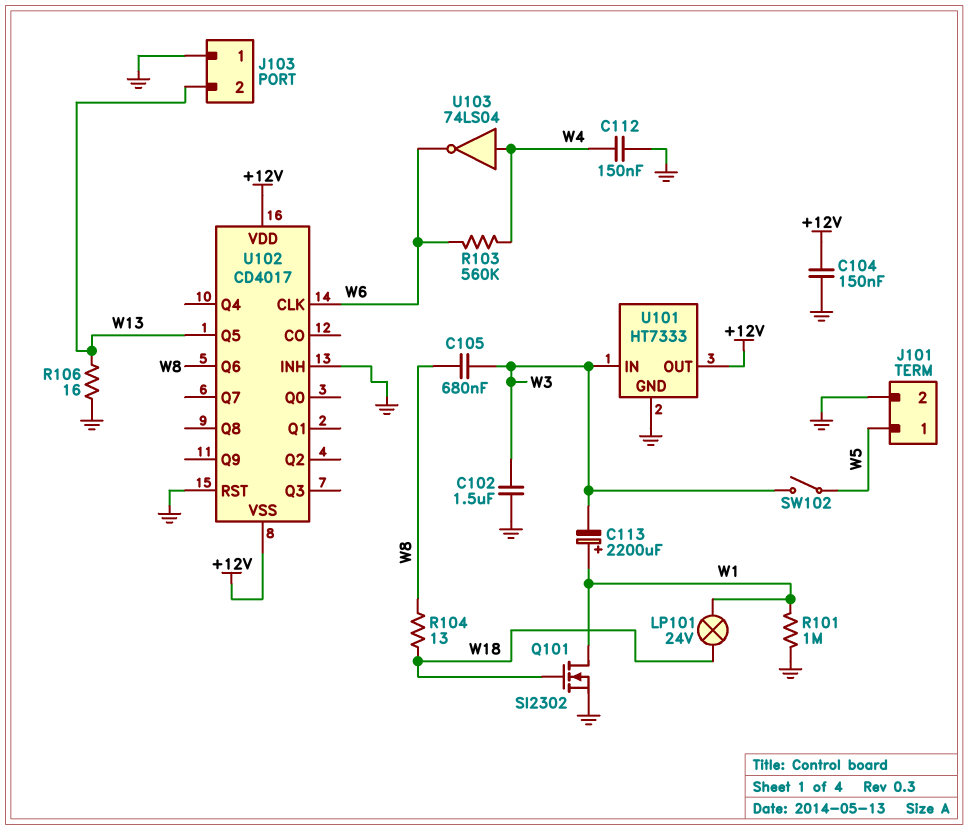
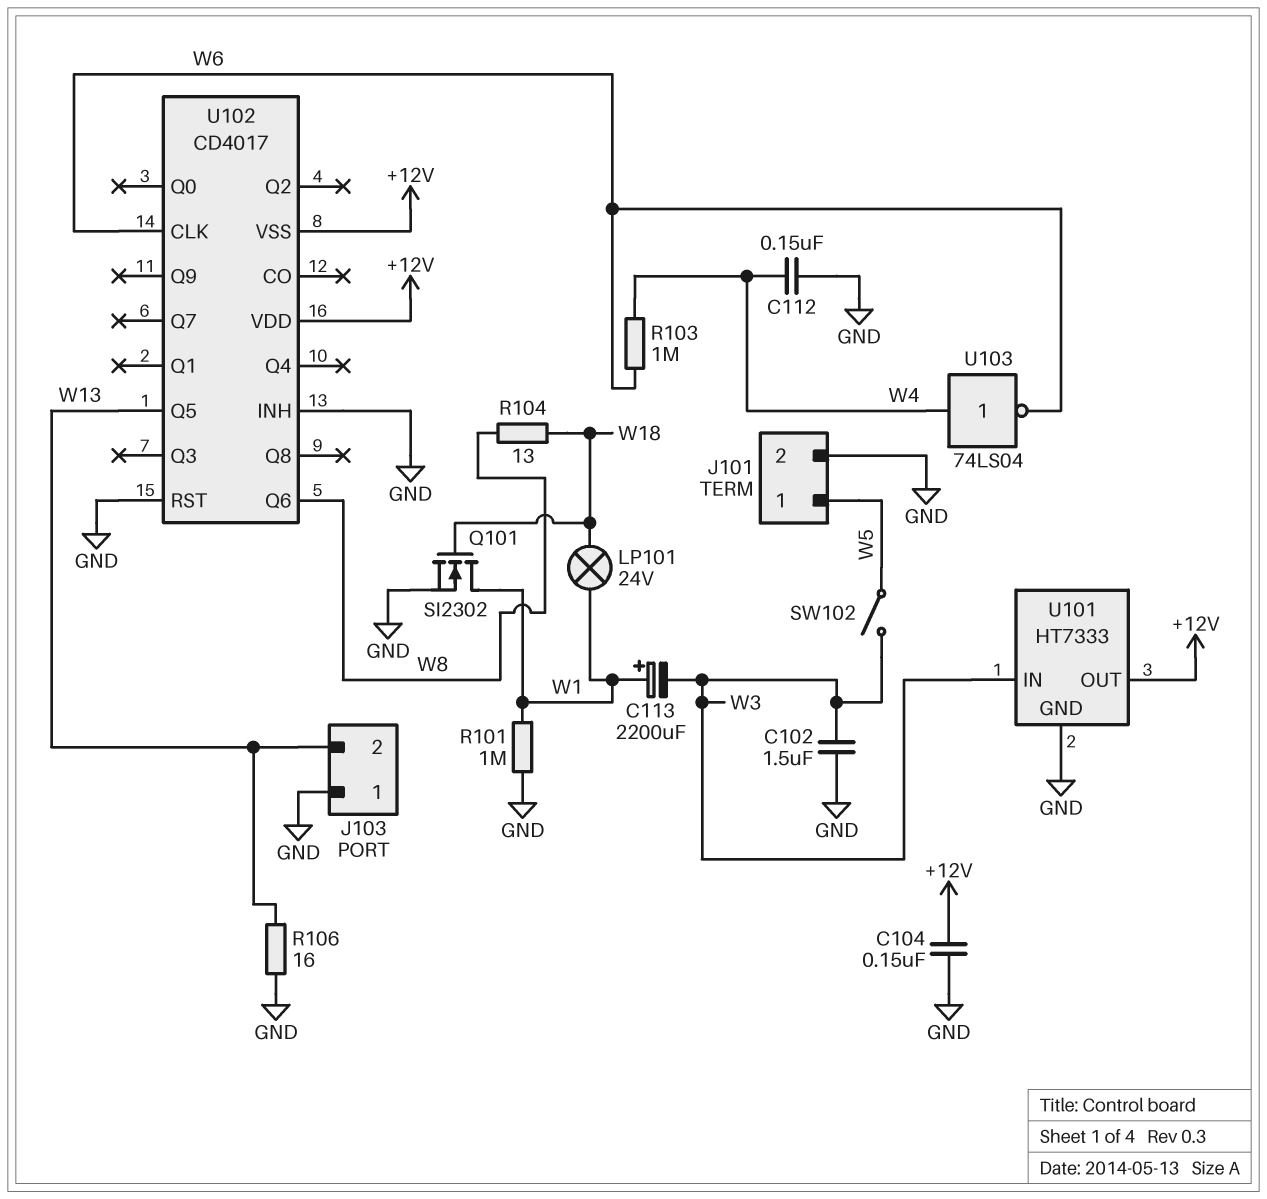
C105: 680nF (W3, W8) -> none
R103: 560k (W4, W6) -> 1M (W4, W6)

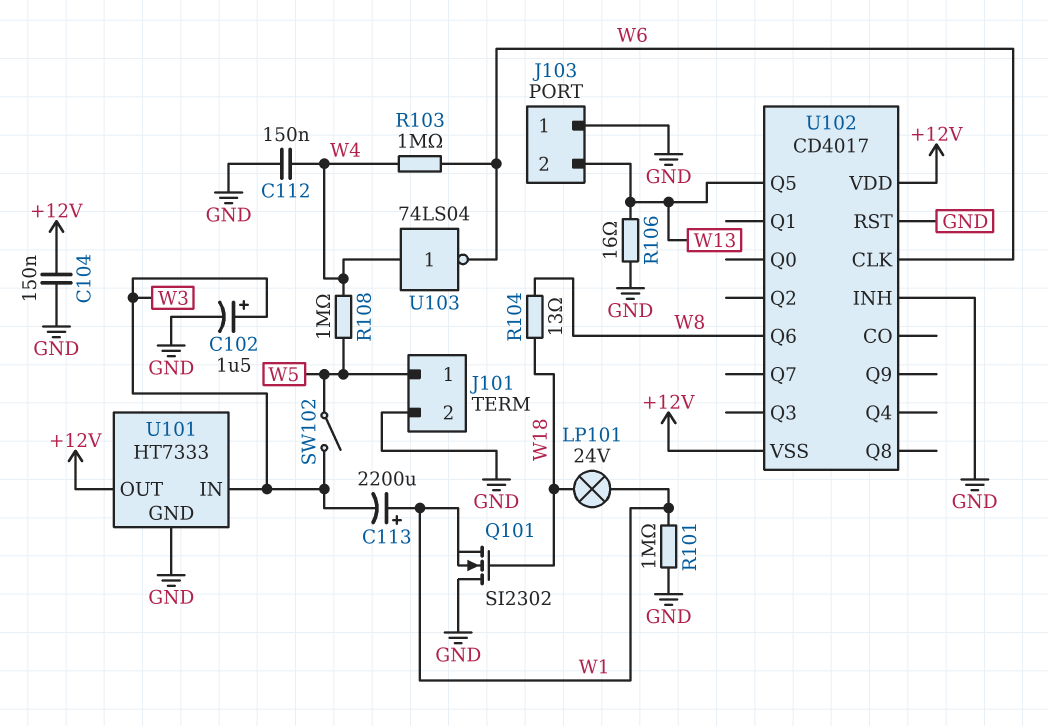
C102: 1.5uF (GND, W3) -> 1.5uF (plus W3, minus GND)
Q101: NMOS SI2302 (G W18, D W1, S GND) -> NMOS SI2302 (G W18, D GND, S W1)
R108: none -> 1M (W4, W5)

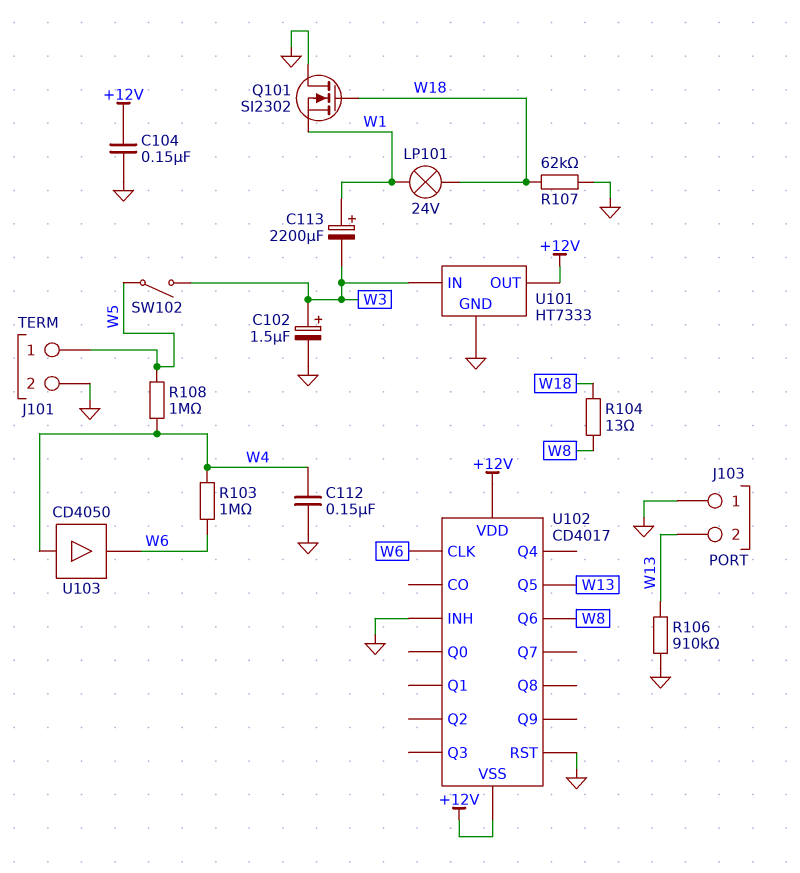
R101: 1M (GND, W1) -> none
R106: 16 (GND, W13) -> 910k (GND, W13)
R107: none -> 62k (GND, W18)
U103: NOT 74LS04 (in W4, out W6) -> buffer CD4050 (in W4, out W6)

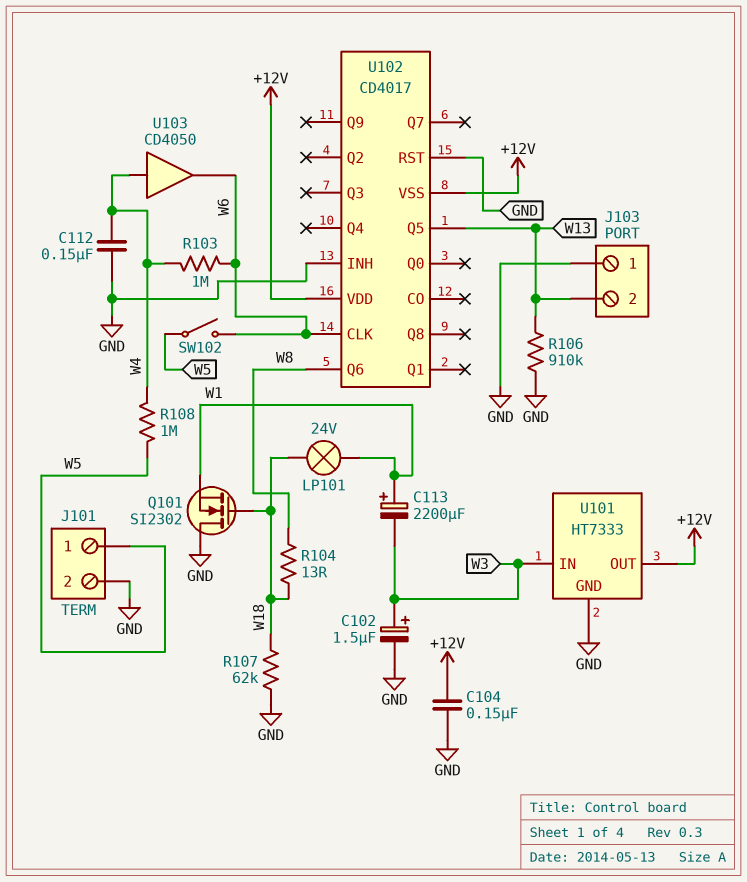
SW102: switch (W3, W5) -> switch (W5, W6)

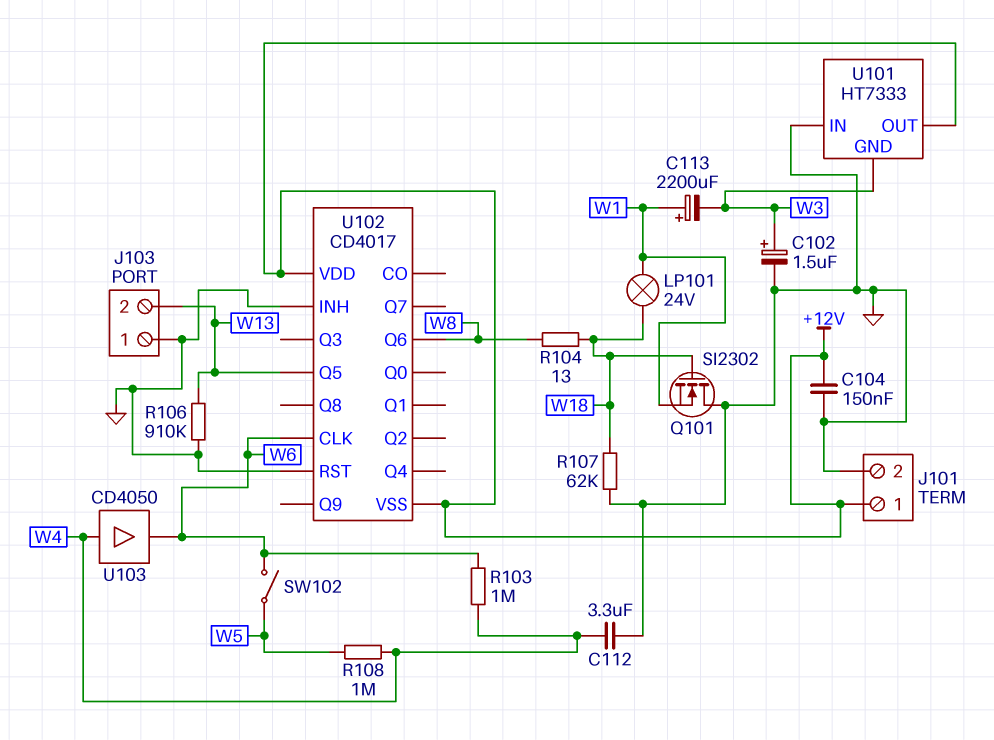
C112: 150nF (GND, W4) -> 3.3uF (GND, W4)
J101 pin 1: W5 -> +12V
U101 pin GND: GND -> W3
U101 pin IN: W3 -> GND

